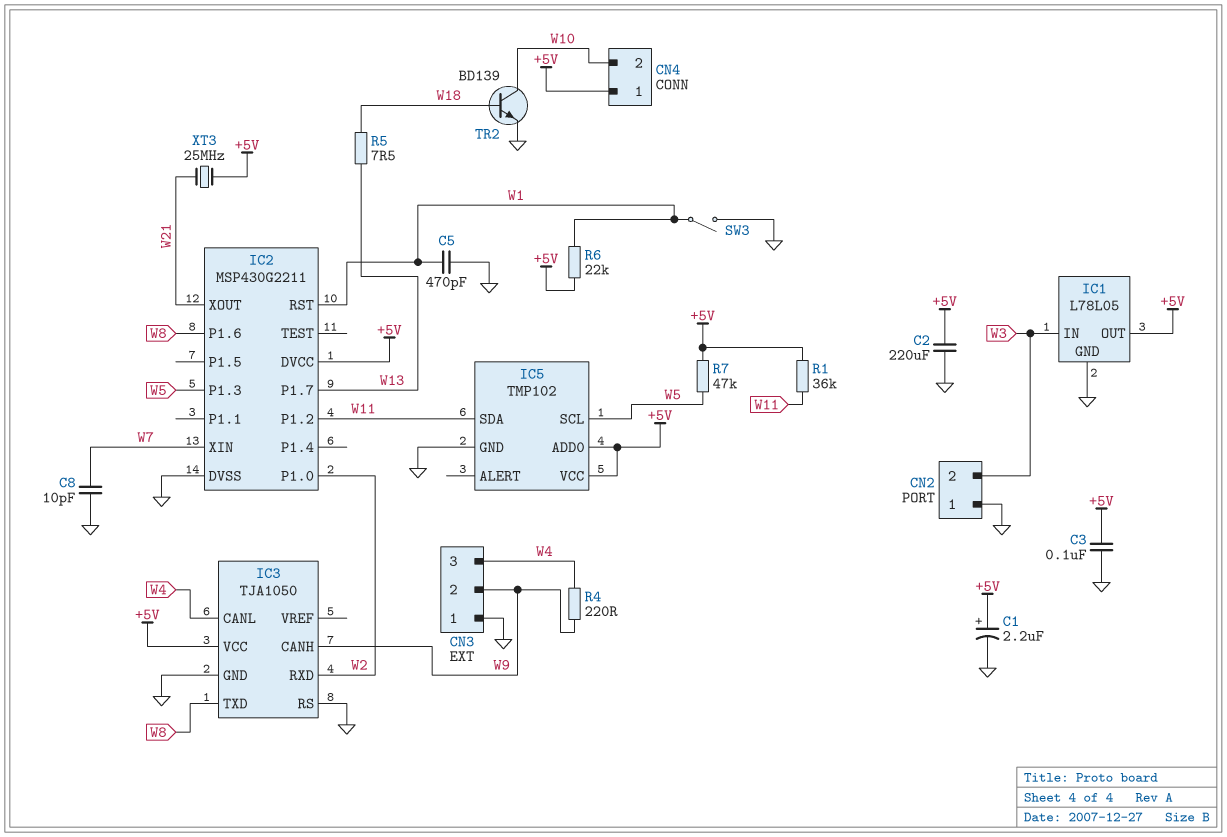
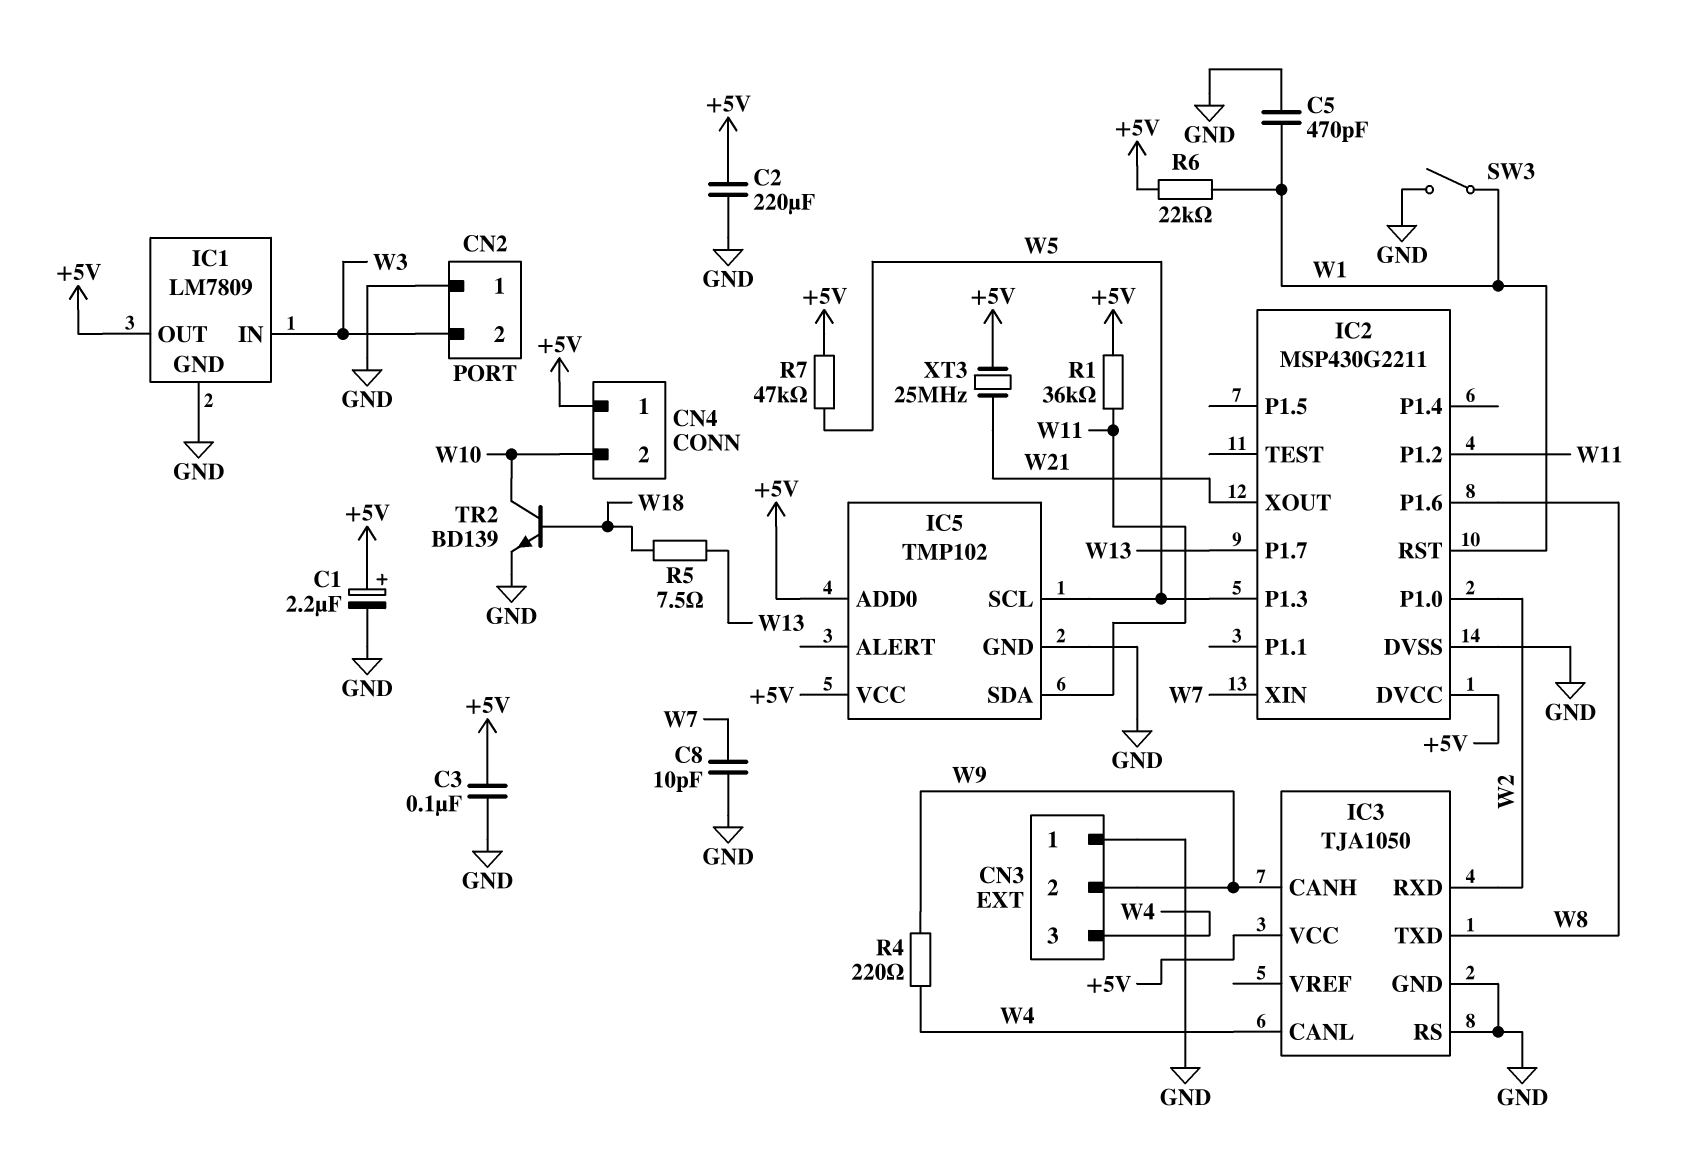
IC1: L78L05 -> LM7809

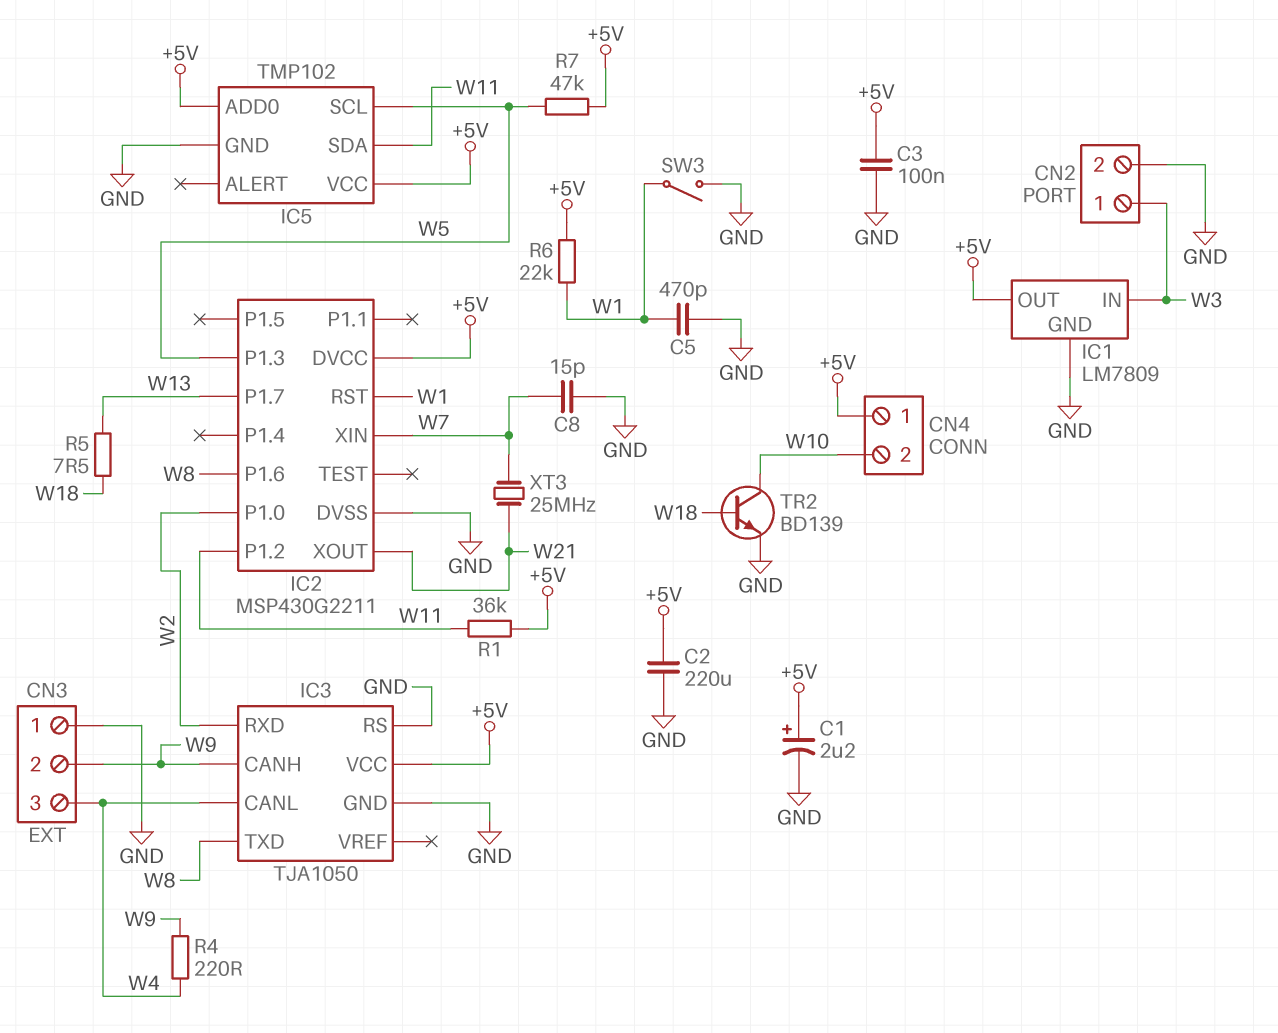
C8: 10pF (GND, W7) -> 15pF (GND, W7)
CN2 pin 1: GND -> W3
CN2 pin 2: W3 -> GND
XT3: 25MHz (+5V, W21) -> 25MHz (W7, W21)

